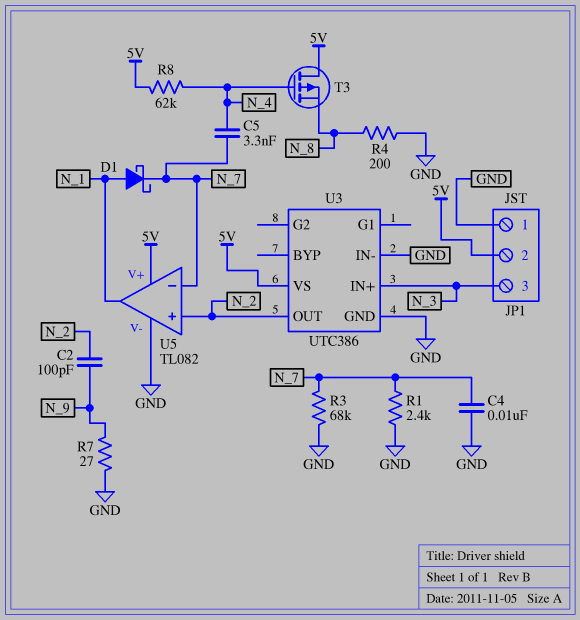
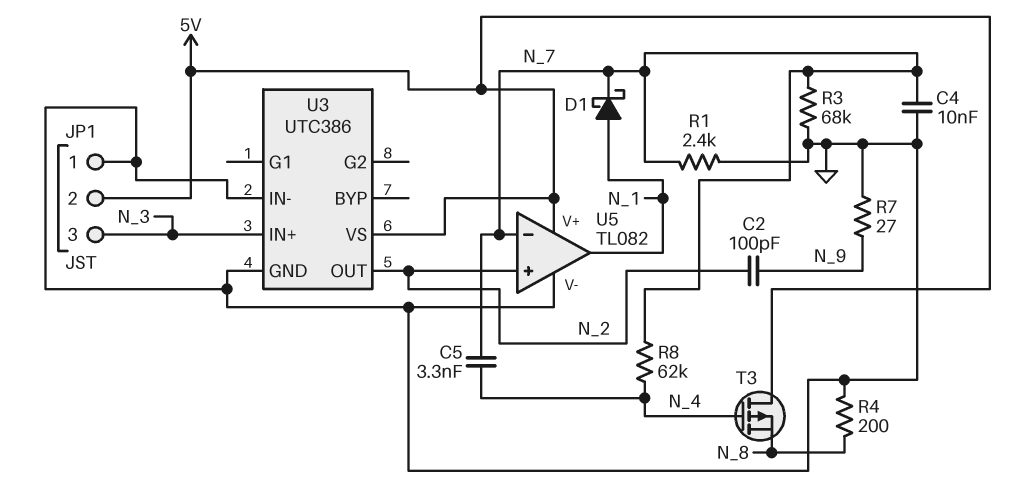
R8: 62k (5V, N_4) -> 62k (N_4, N_7)

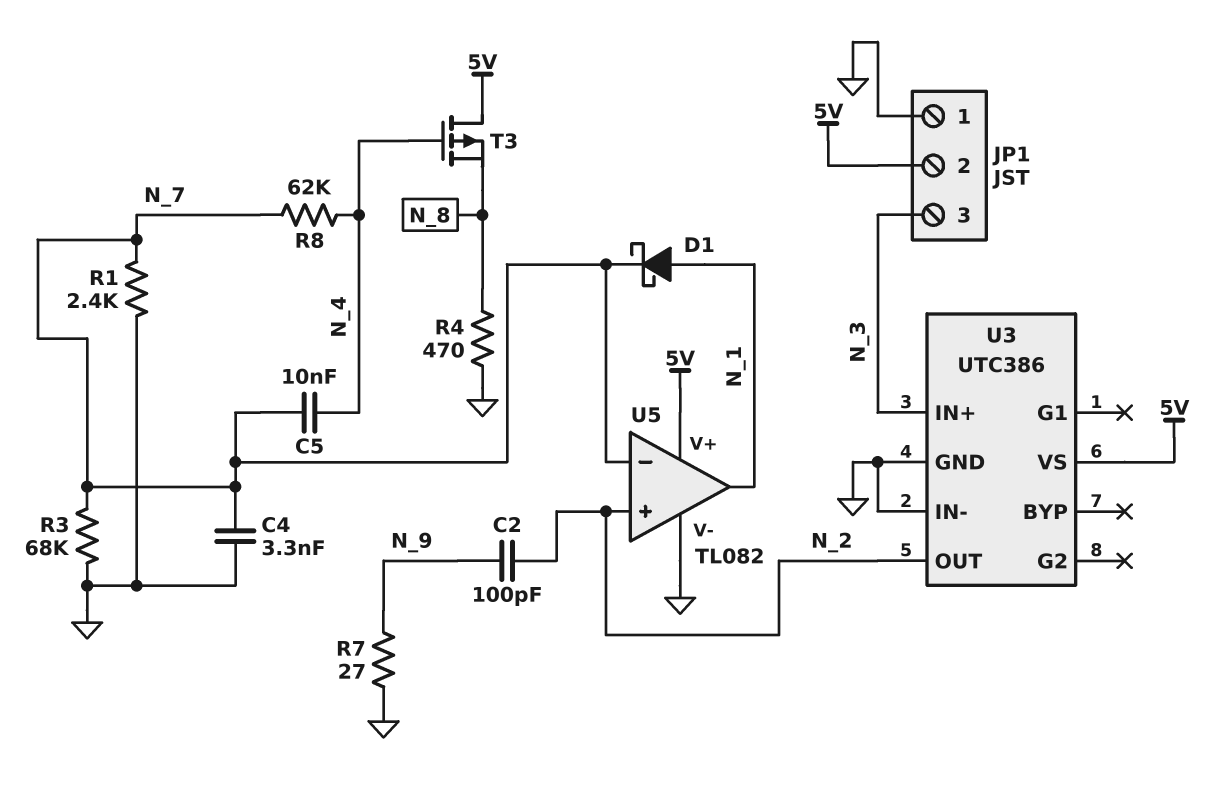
C4: 10nF (GND, N_7) -> 3.3nF (GND, N_7)
C5: 3.3nF (N_4, N_7) -> 10nF (N_4, N_7)
R4: 200 (GND, N_8) -> 470 (GND, N_8)

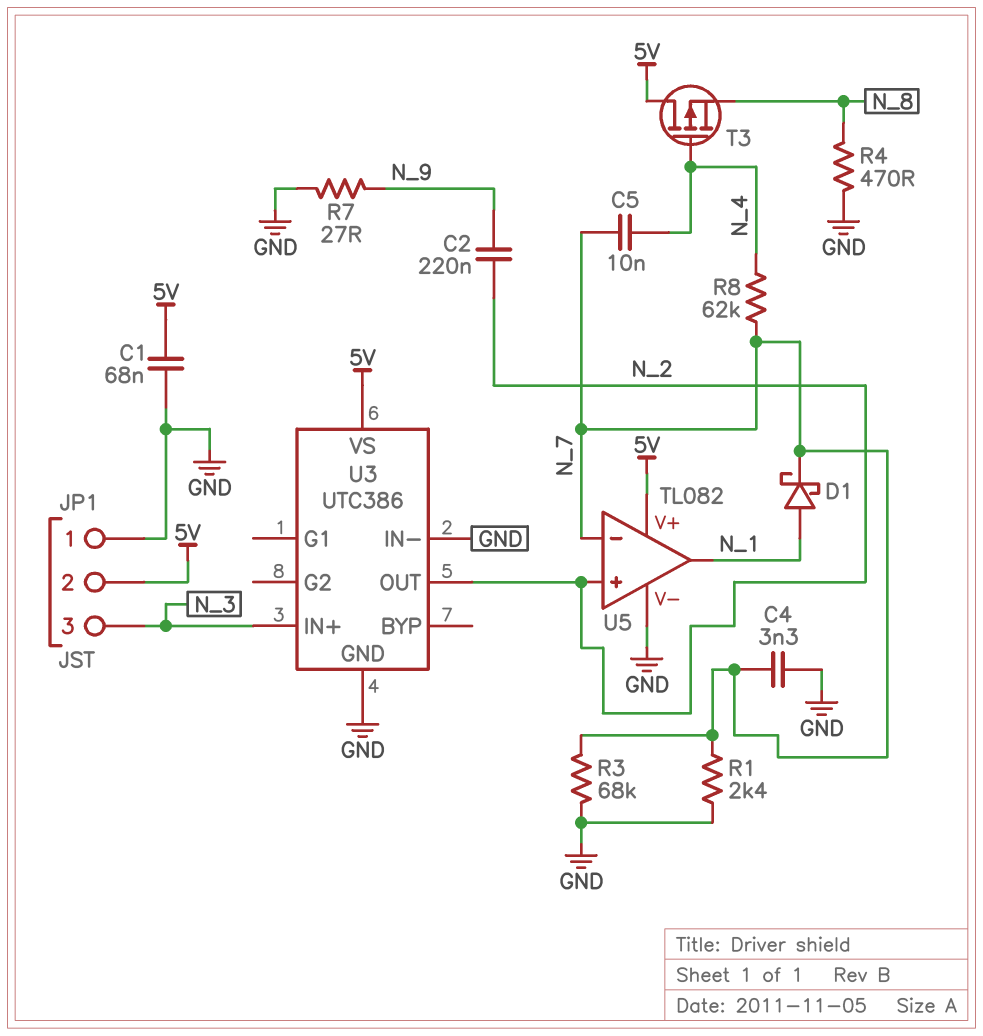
C1: none -> 68nF (5V, GND)
C2: 100pF (N_2, N_9) -> 220nF (N_2, N_9)

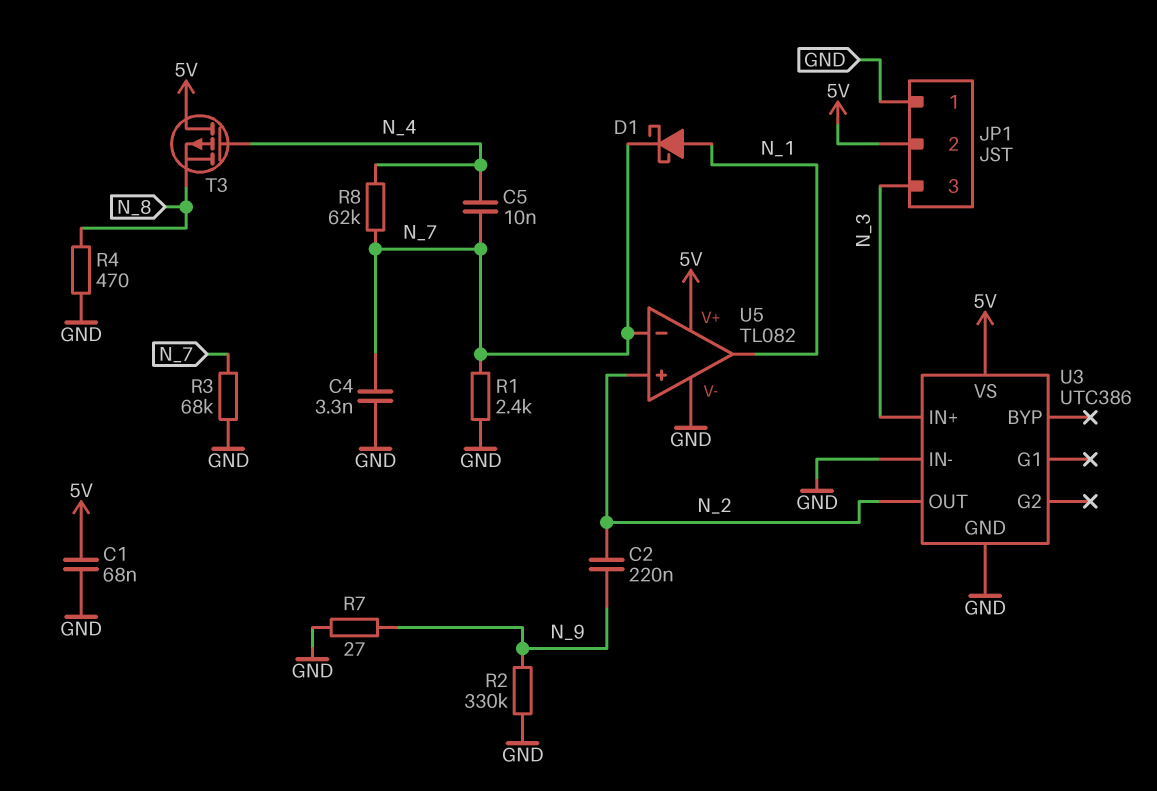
R2: none -> 330k (GND, N_9)

